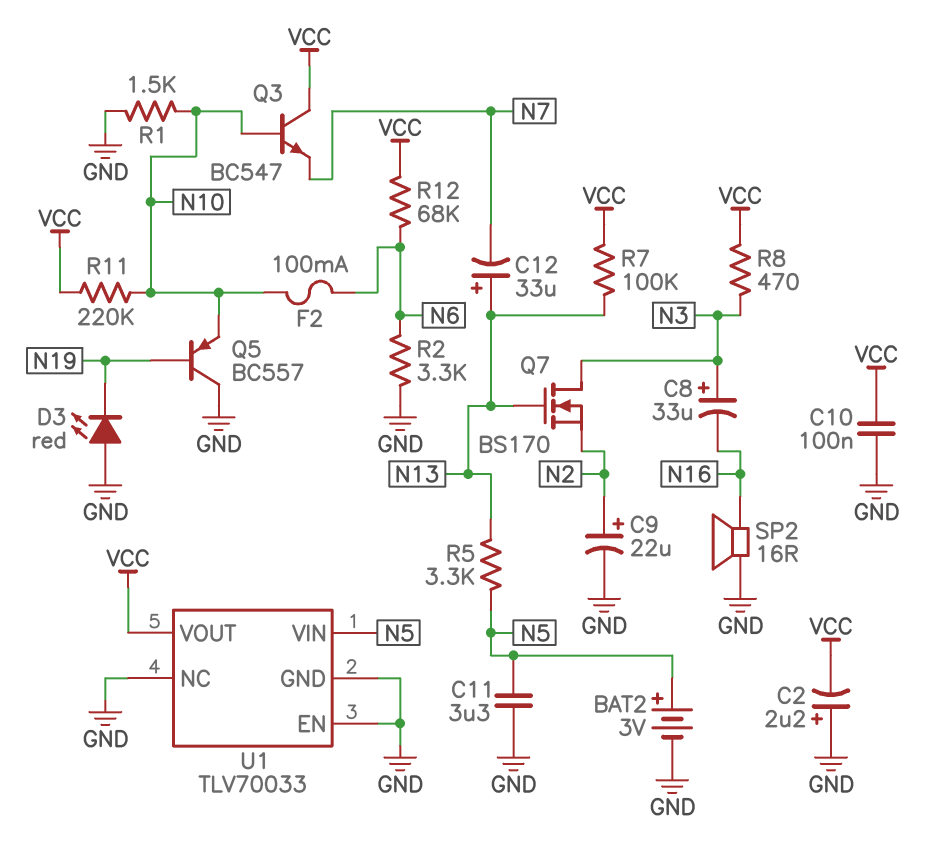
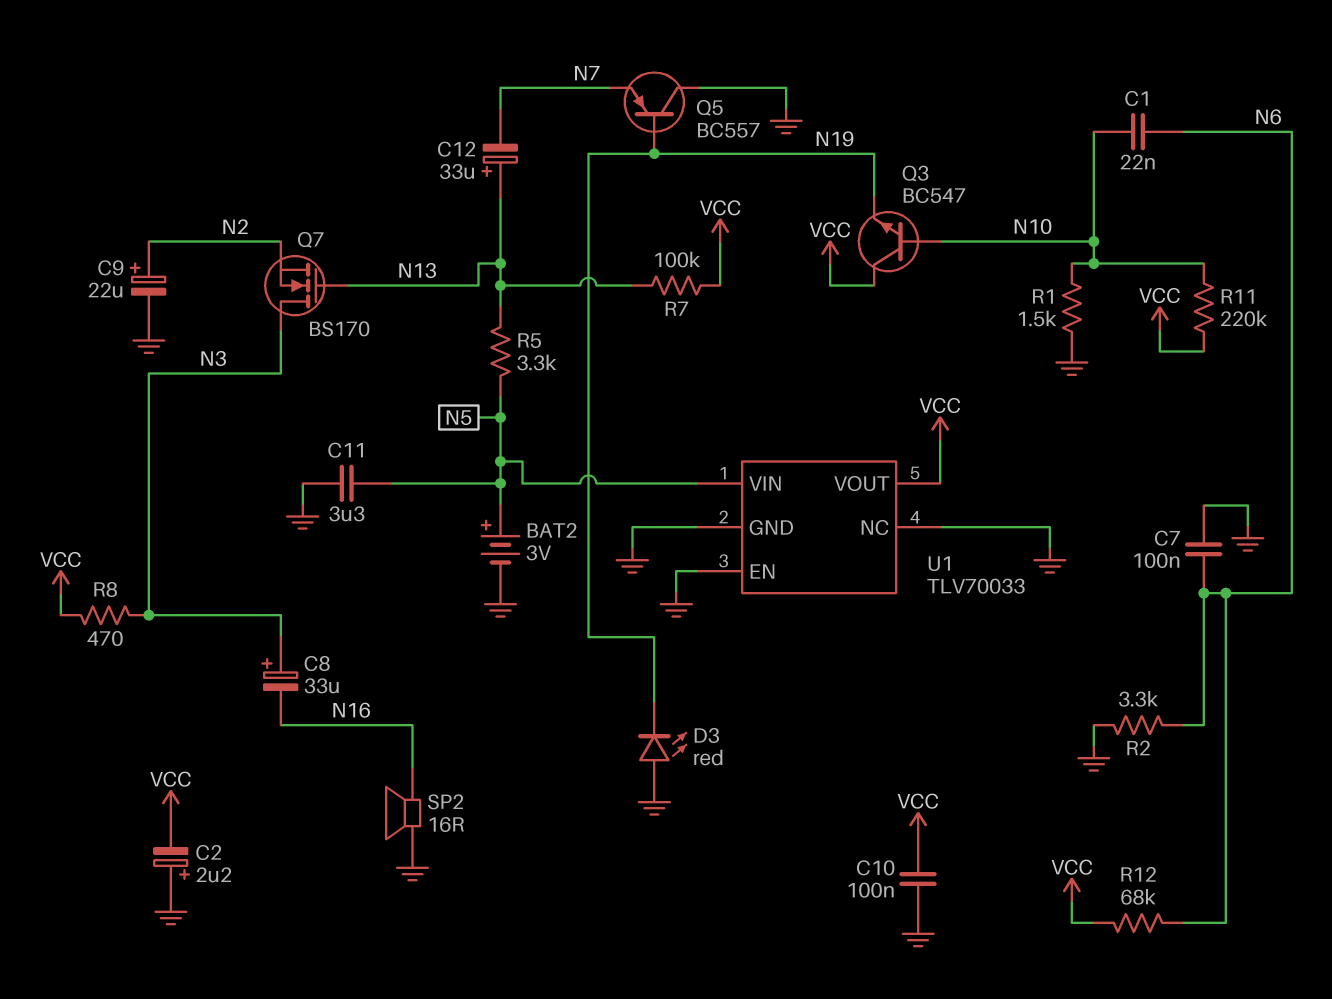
C1: none -> 22nF (N6, N10)
C7: none -> 100nF (GND, N6)
F2: 100mA (N6, N10) -> none
Q3: NPN BC547 (B N10, C VCC, E N7) -> NPN BC547 (B N10, C VCC, E N19)
Q5: PNP BC557 (B N19, C GND, E N10) -> PNP BC557 (B N19, C GND, E N7)

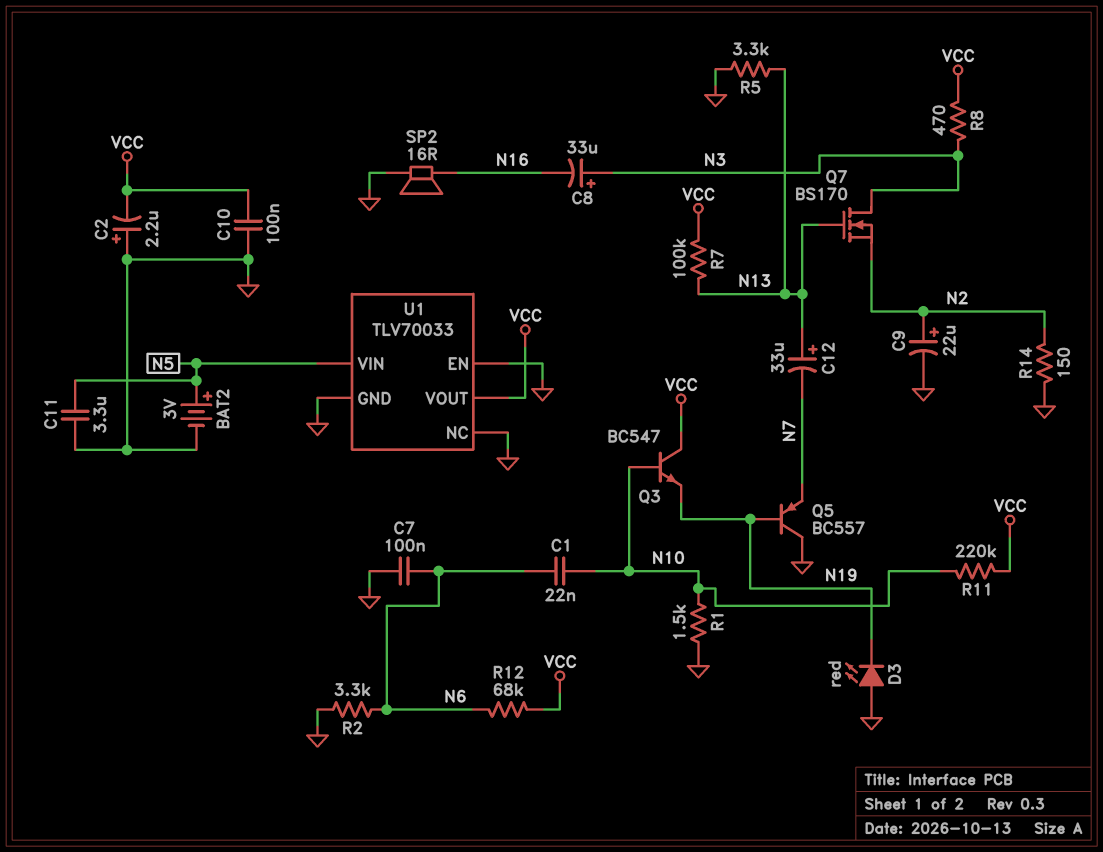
R5: 3.3k (N5, N13) -> 3.3k (GND, N13)
R14: none -> 150 (GND, N2)

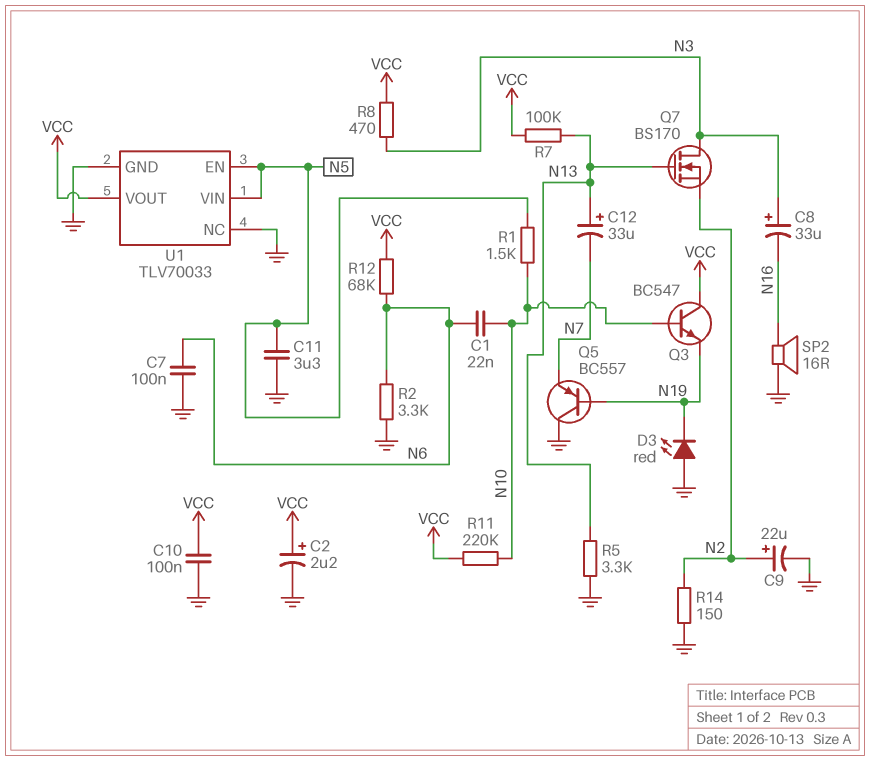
BAT2: 3V (plus N5, minus GND) -> none
C2: 2.2uF (plus GND, minus VCC) -> 2.2uF (plus VCC, minus GND)
R1: 1.5k (GND, N10) -> 1.5k (N5, N10)
U1 pin EN: GND -> N5

